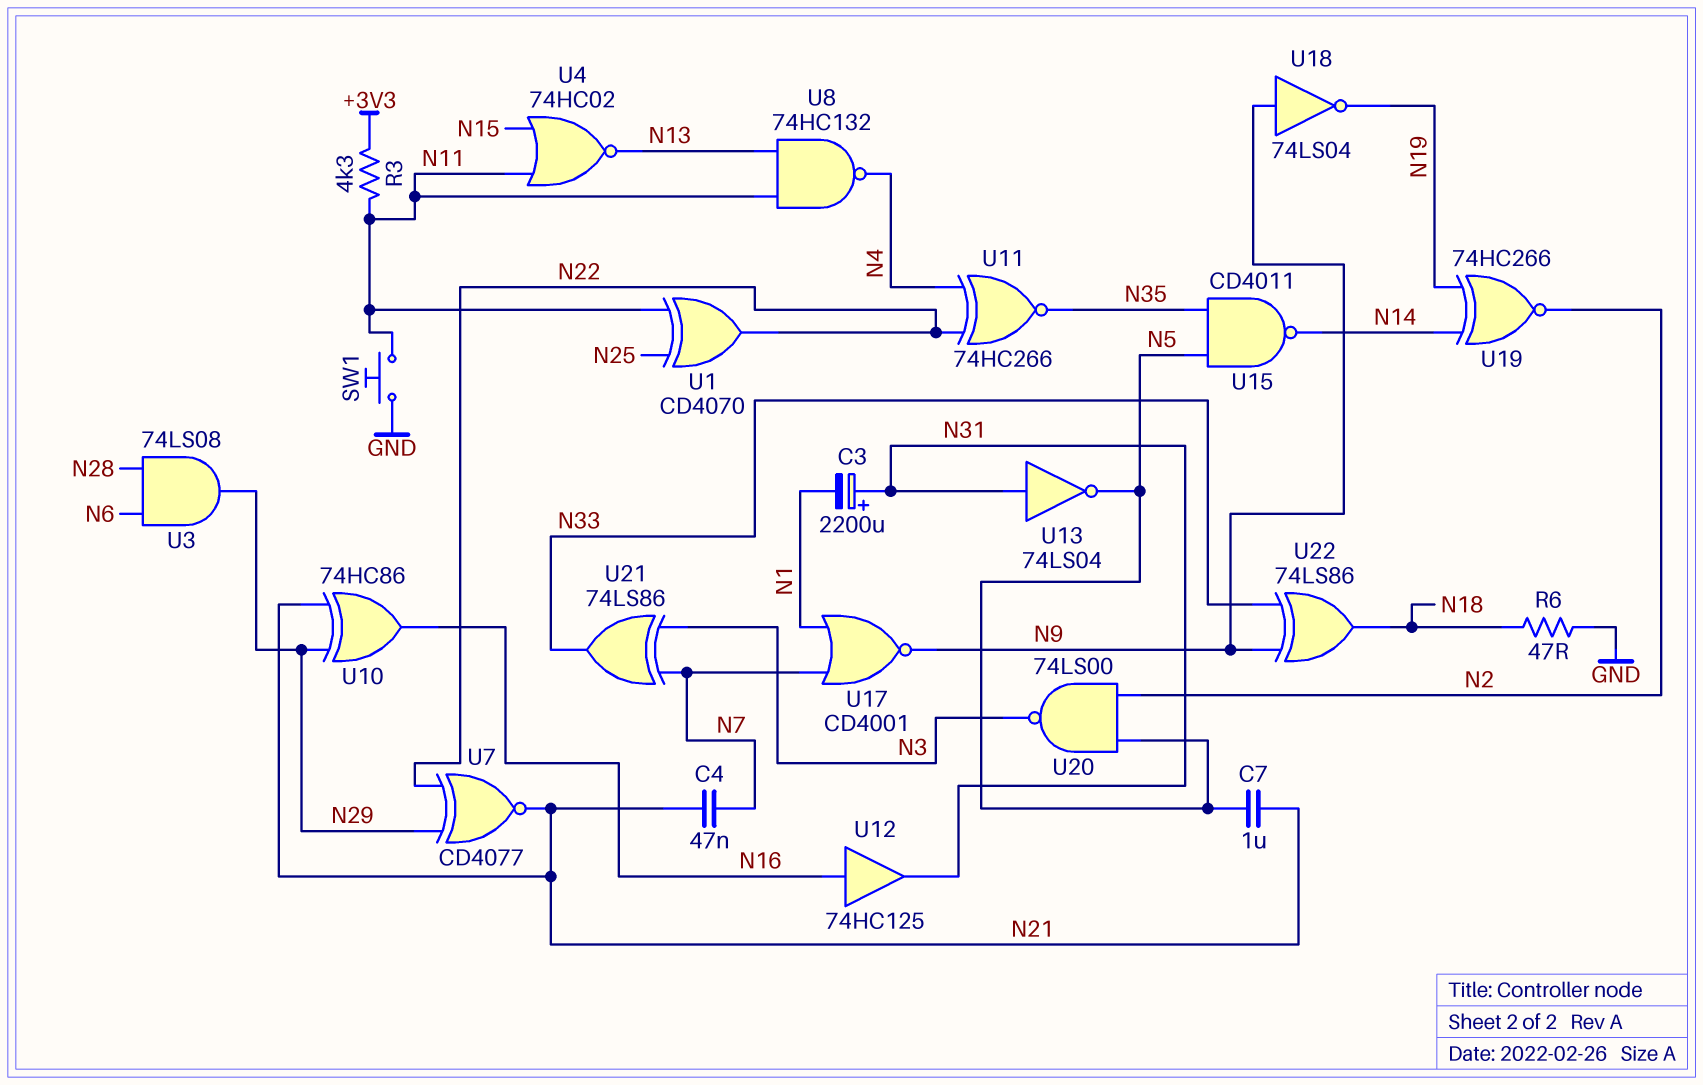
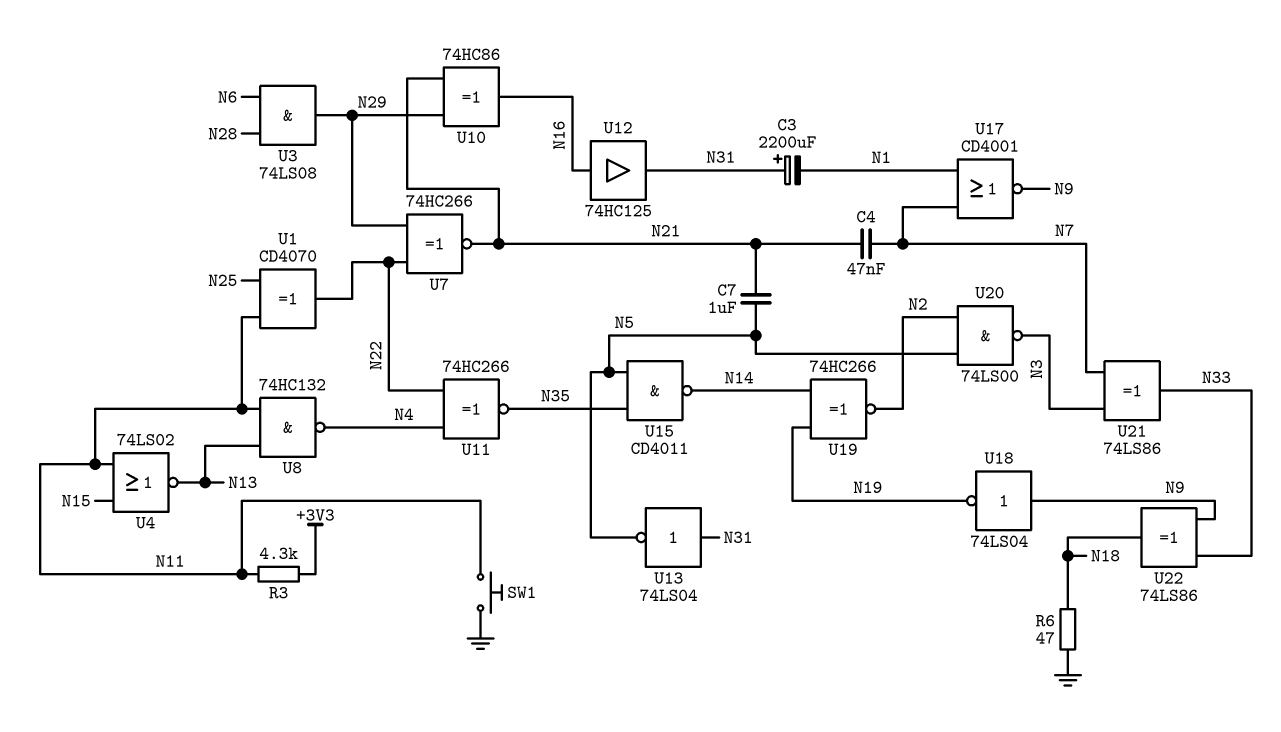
U4: NOR 74HC02 (in N11, in N15, out N13) -> NOR 74LS02 (in N11, in N15, out N13)
U7: XNOR CD4077 (in N22, in N29, out N21) -> XNOR 74HC266 (in N22, in N29, out N21)

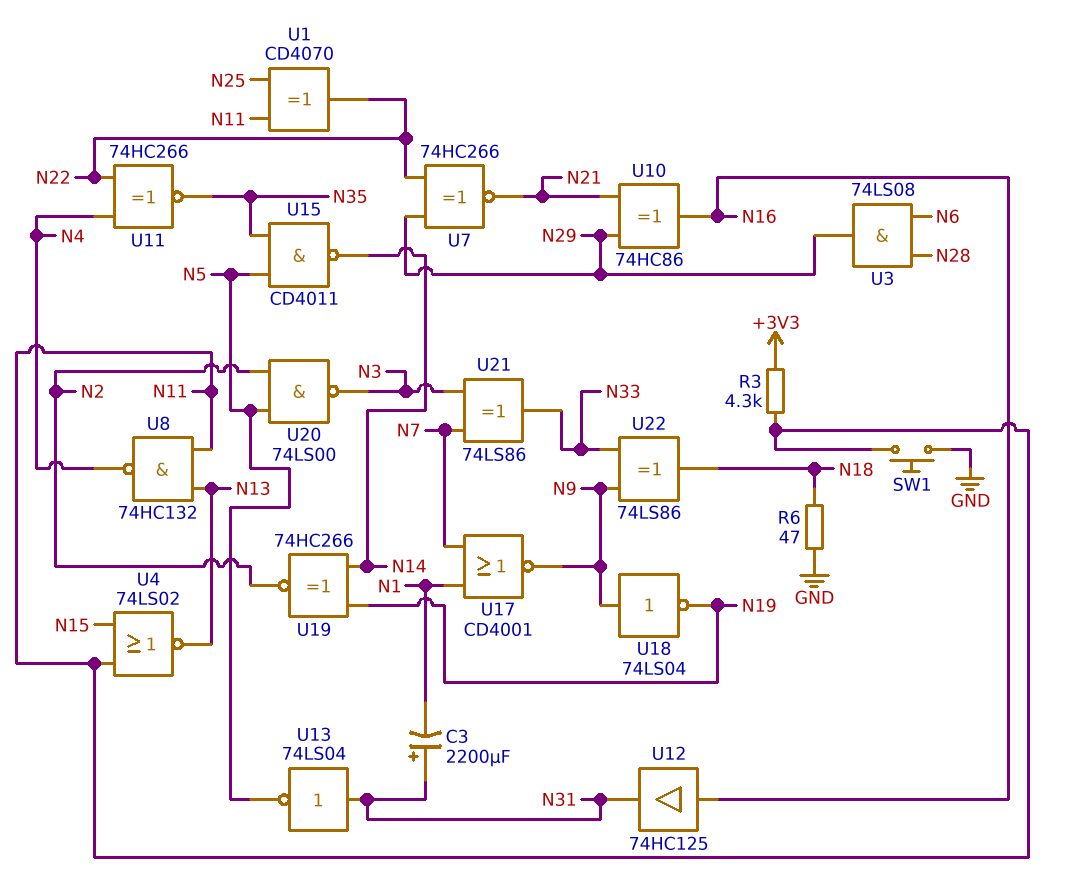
C4: 47nF (N7, N21) -> none
C7: 1uF (N5, N21) -> none

